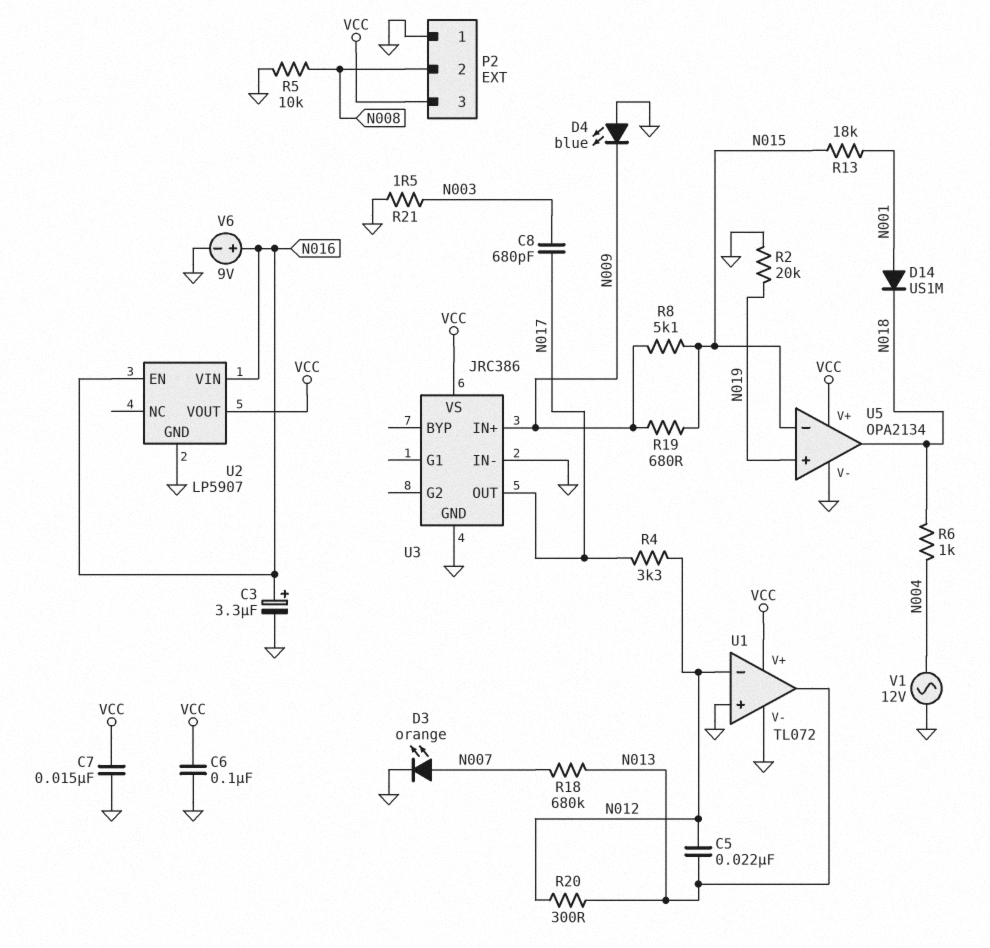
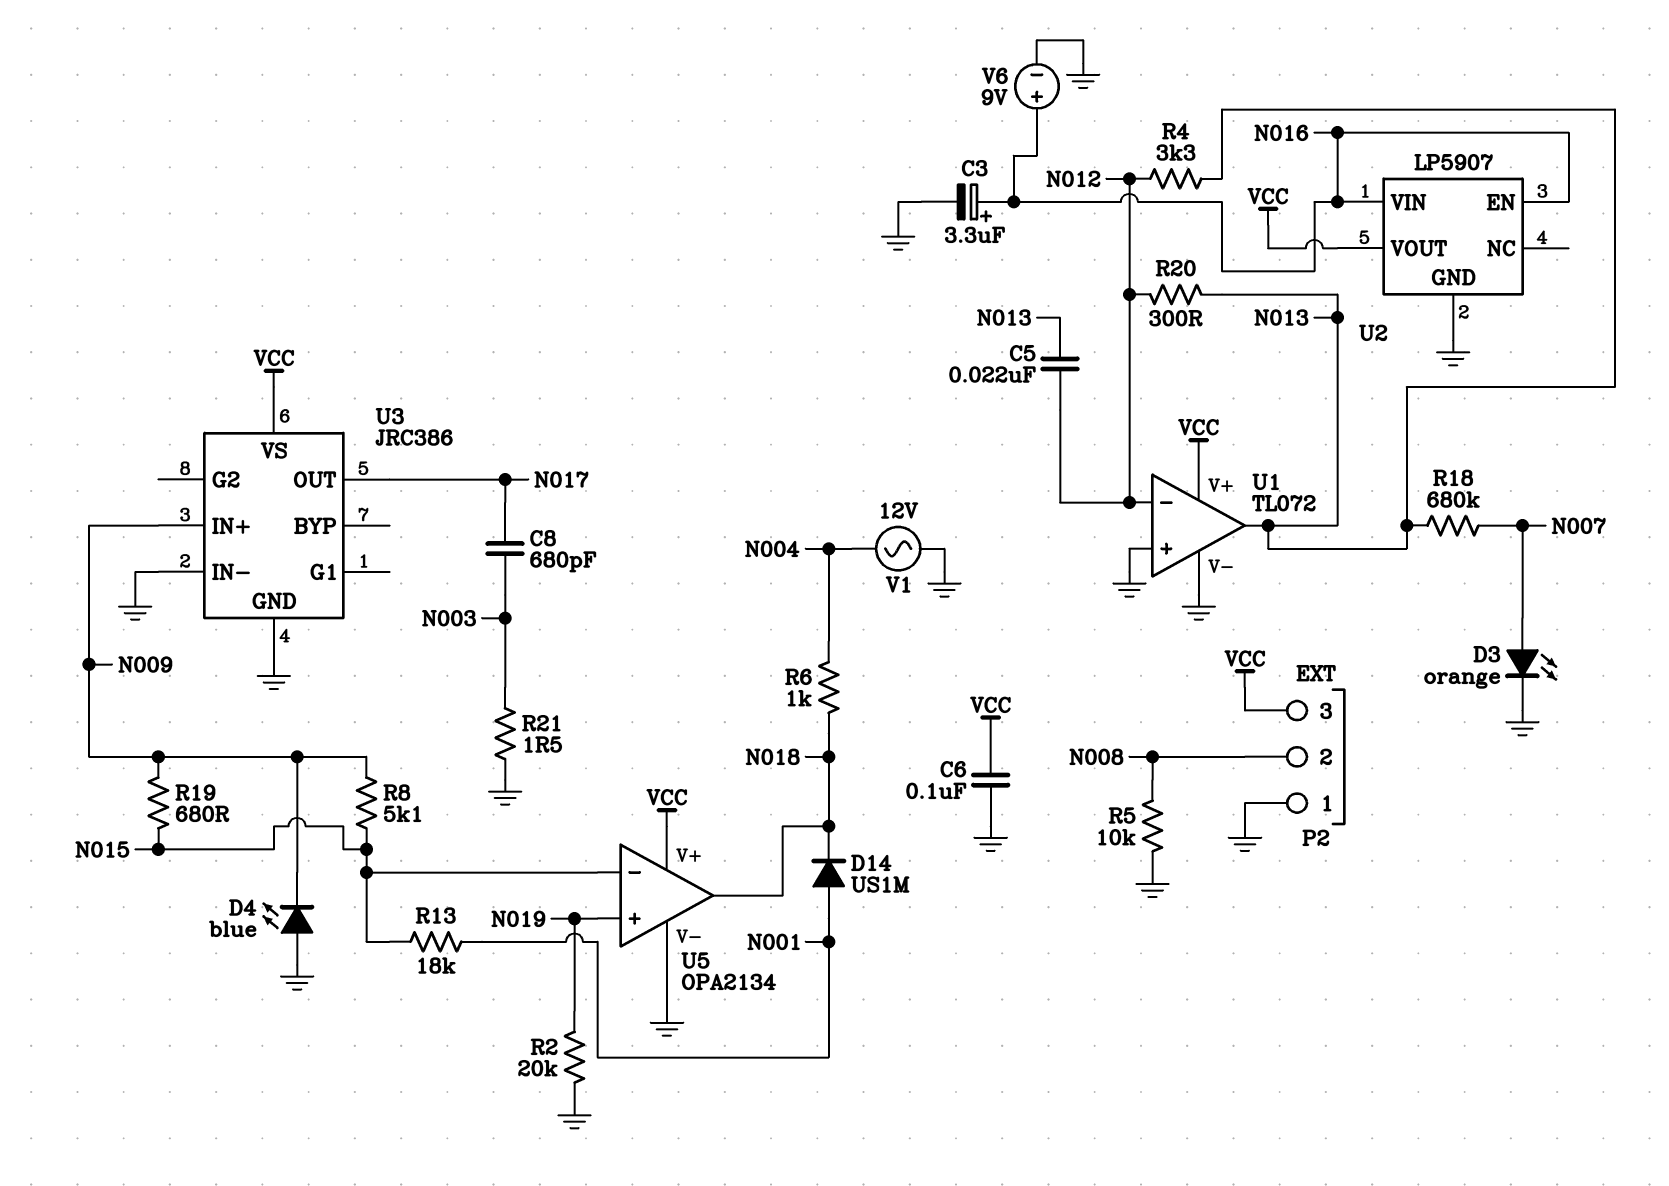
C7: 15nF (GND, VCC) -> none
R4: 3.3k (N012, N017) -> 3.3k (N012, N013)

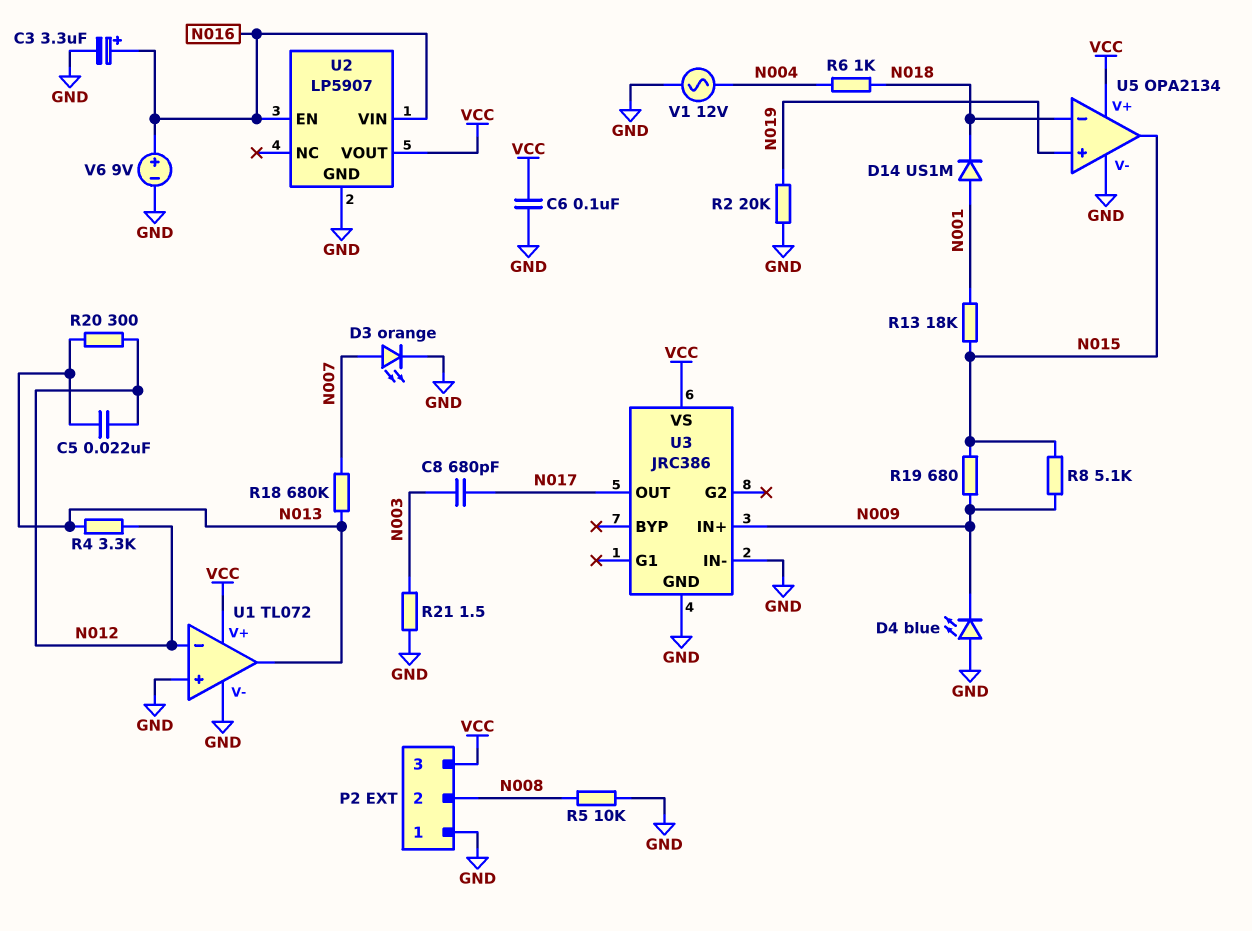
U5 pin in-: N015 -> N018
U5 pin out: N018 -> N015

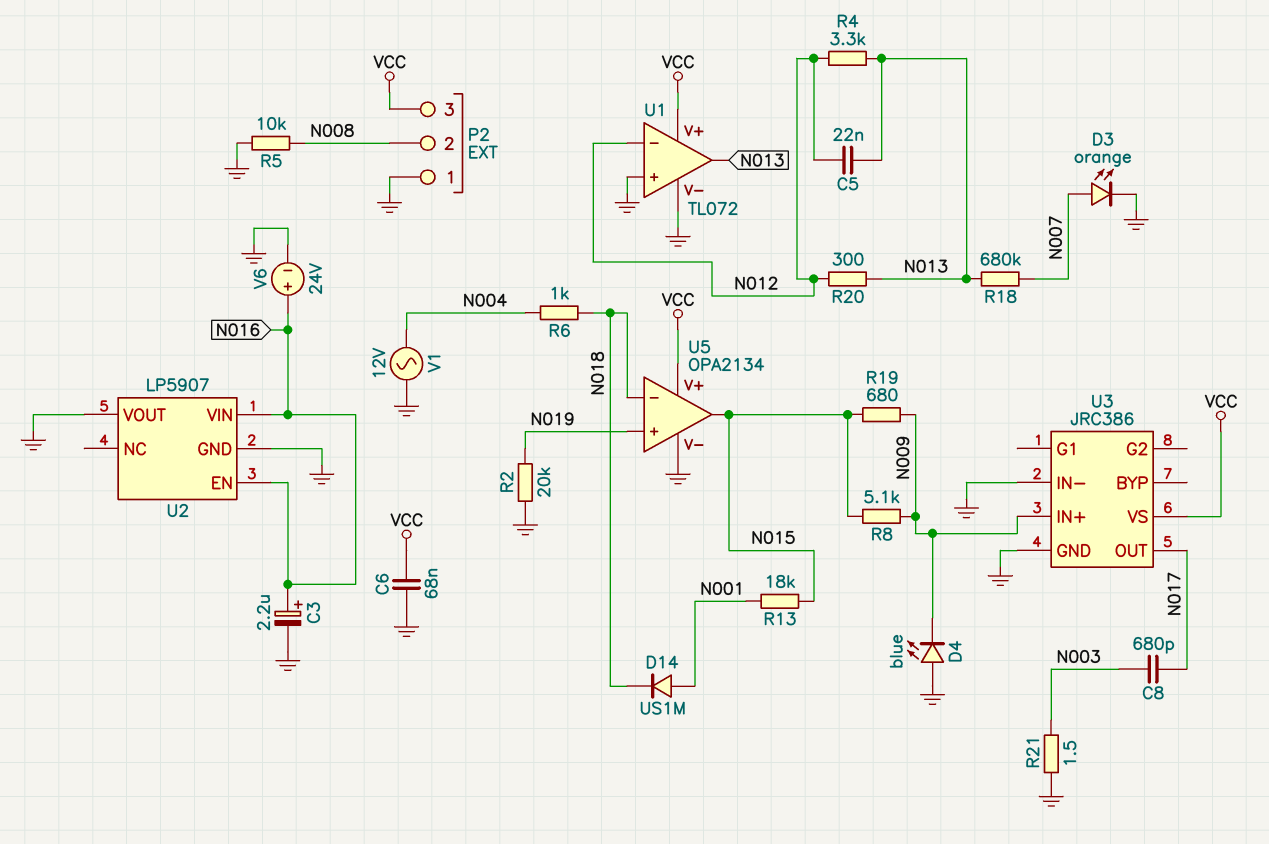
C3: 3.3uF (plus N016, minus GND) -> 2.2uF (plus N016, minus GND)
C6: 100nF (GND, VCC) -> 68nF (GND, VCC)
U2 pin VOUT: VCC -> GND
V6: 9V (plus N016, minus GND) -> 24V (plus N016, minus GND)

